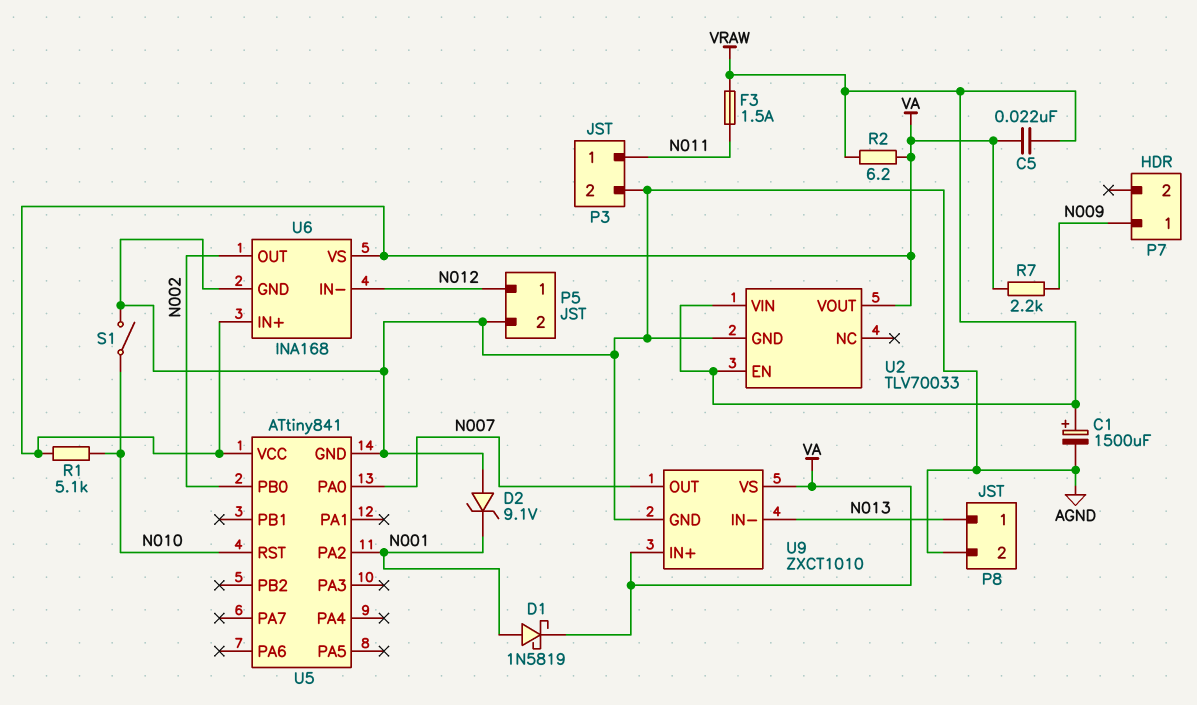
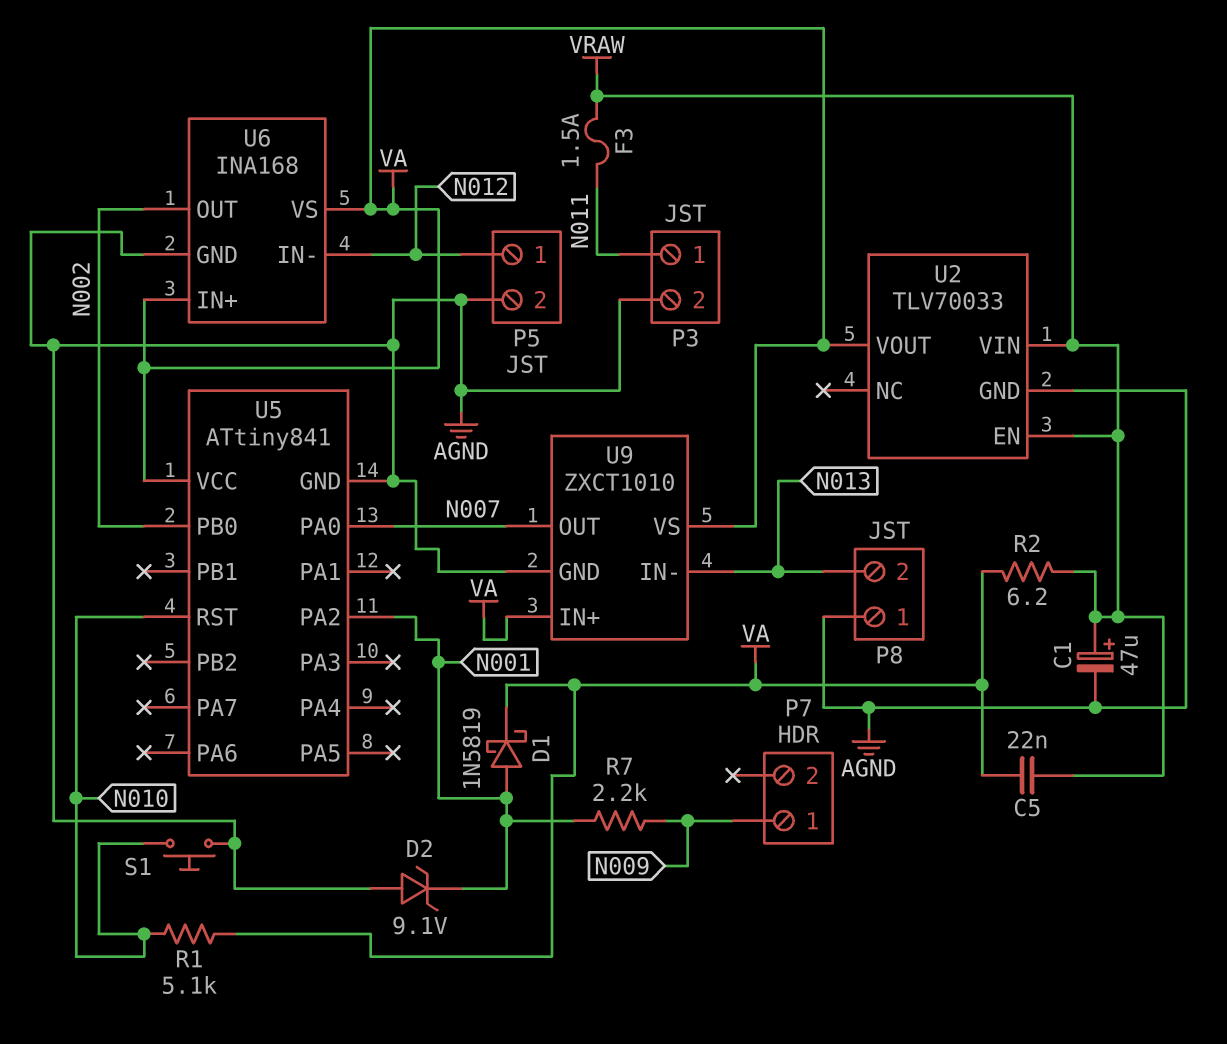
C1: 1500uF (plus VRAW, minus AGND) -> 47uF (plus VRAW, minus AGND)
P8 pin 1: N013 -> AGND
P8 pin 2: AGND -> N013
R7: 2.2k (N009, VA) -> 2.2k (N001, N009)
S1: switch (AGND, N010) -> button (AGND, N010)

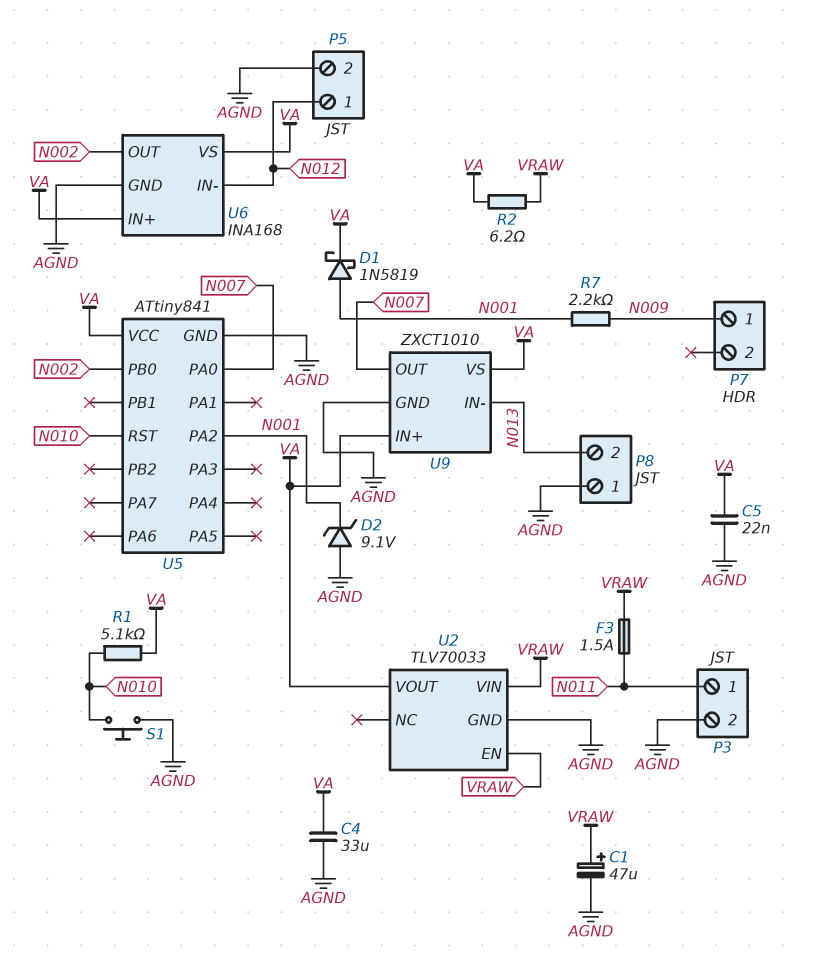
C4: none -> 33uF (AGND, VA)
C5: 22nF (VA, VRAW) -> 22nF (AGND, VA)

